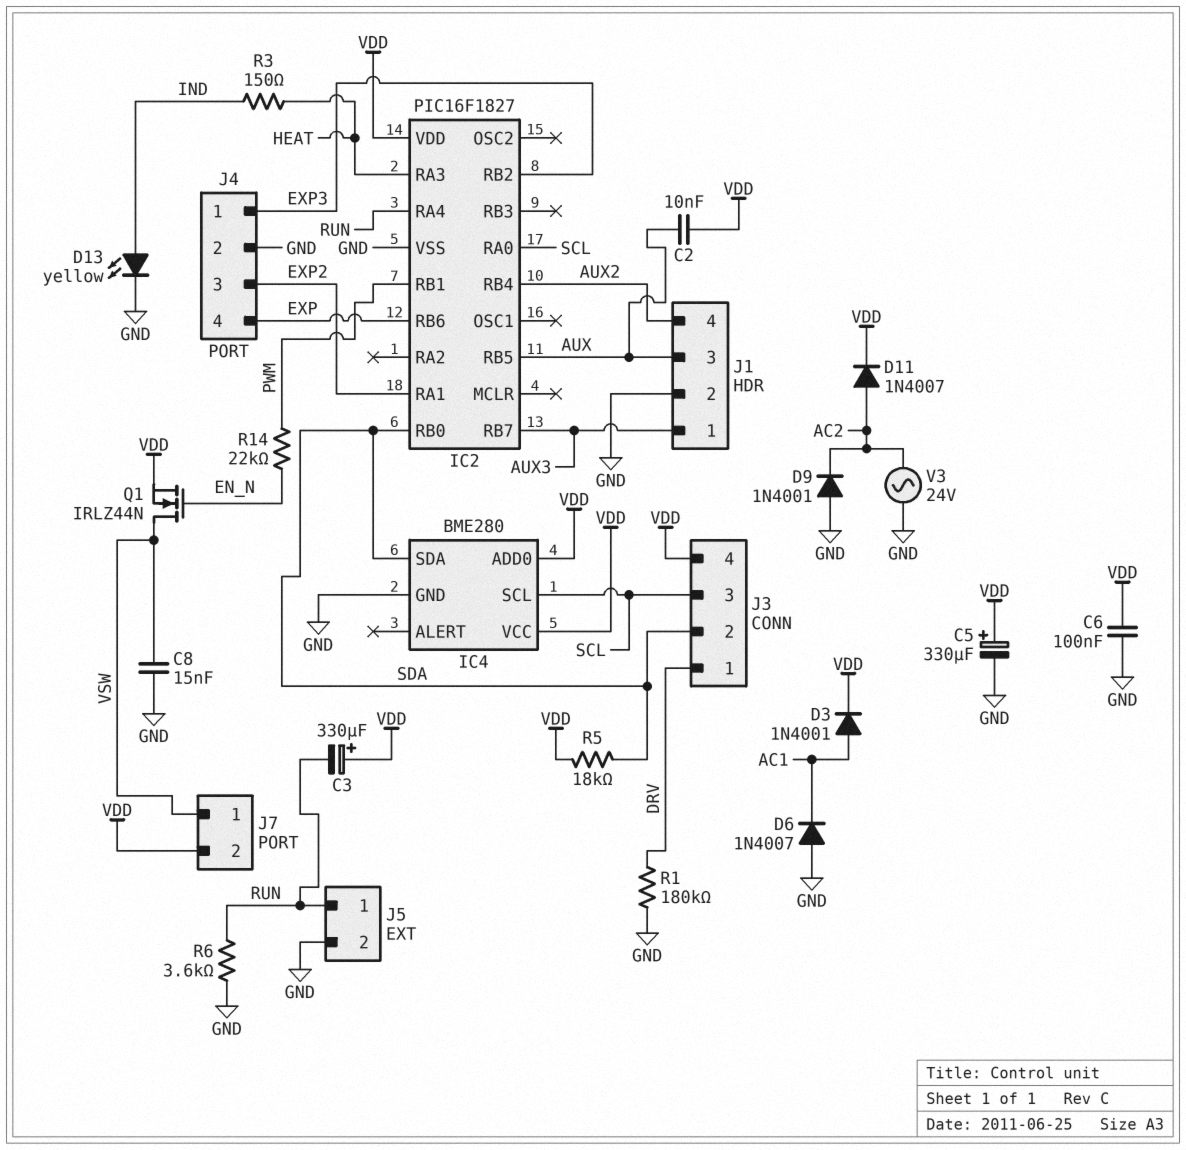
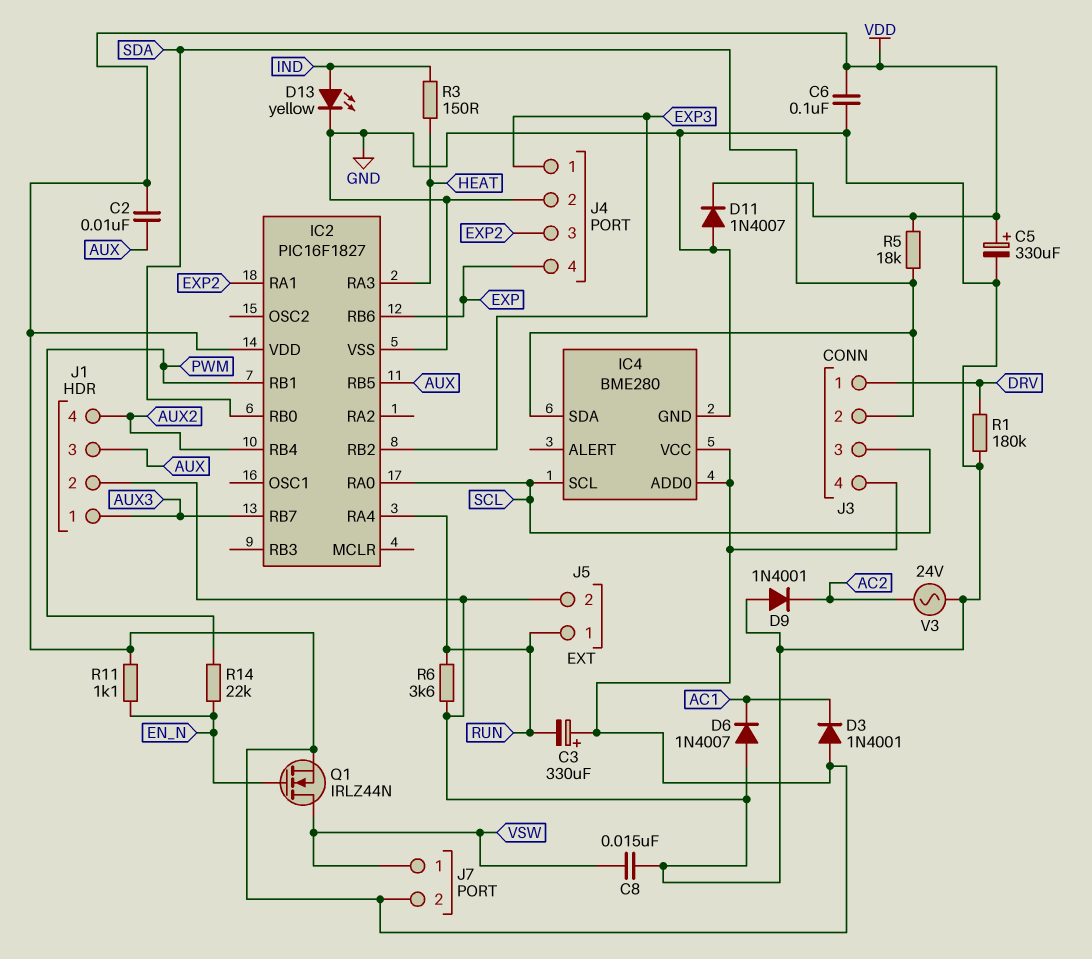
D3: diode 1N4001 (A AC1, K VDD) -> diode 1N4001 (A VDD, K AC1)
D11: diode 1N4007 (A AC2, K VDD) -> diode 1N4007 (A GND, K VDD)
R11: none -> 1.1k (EN_N, VDD)

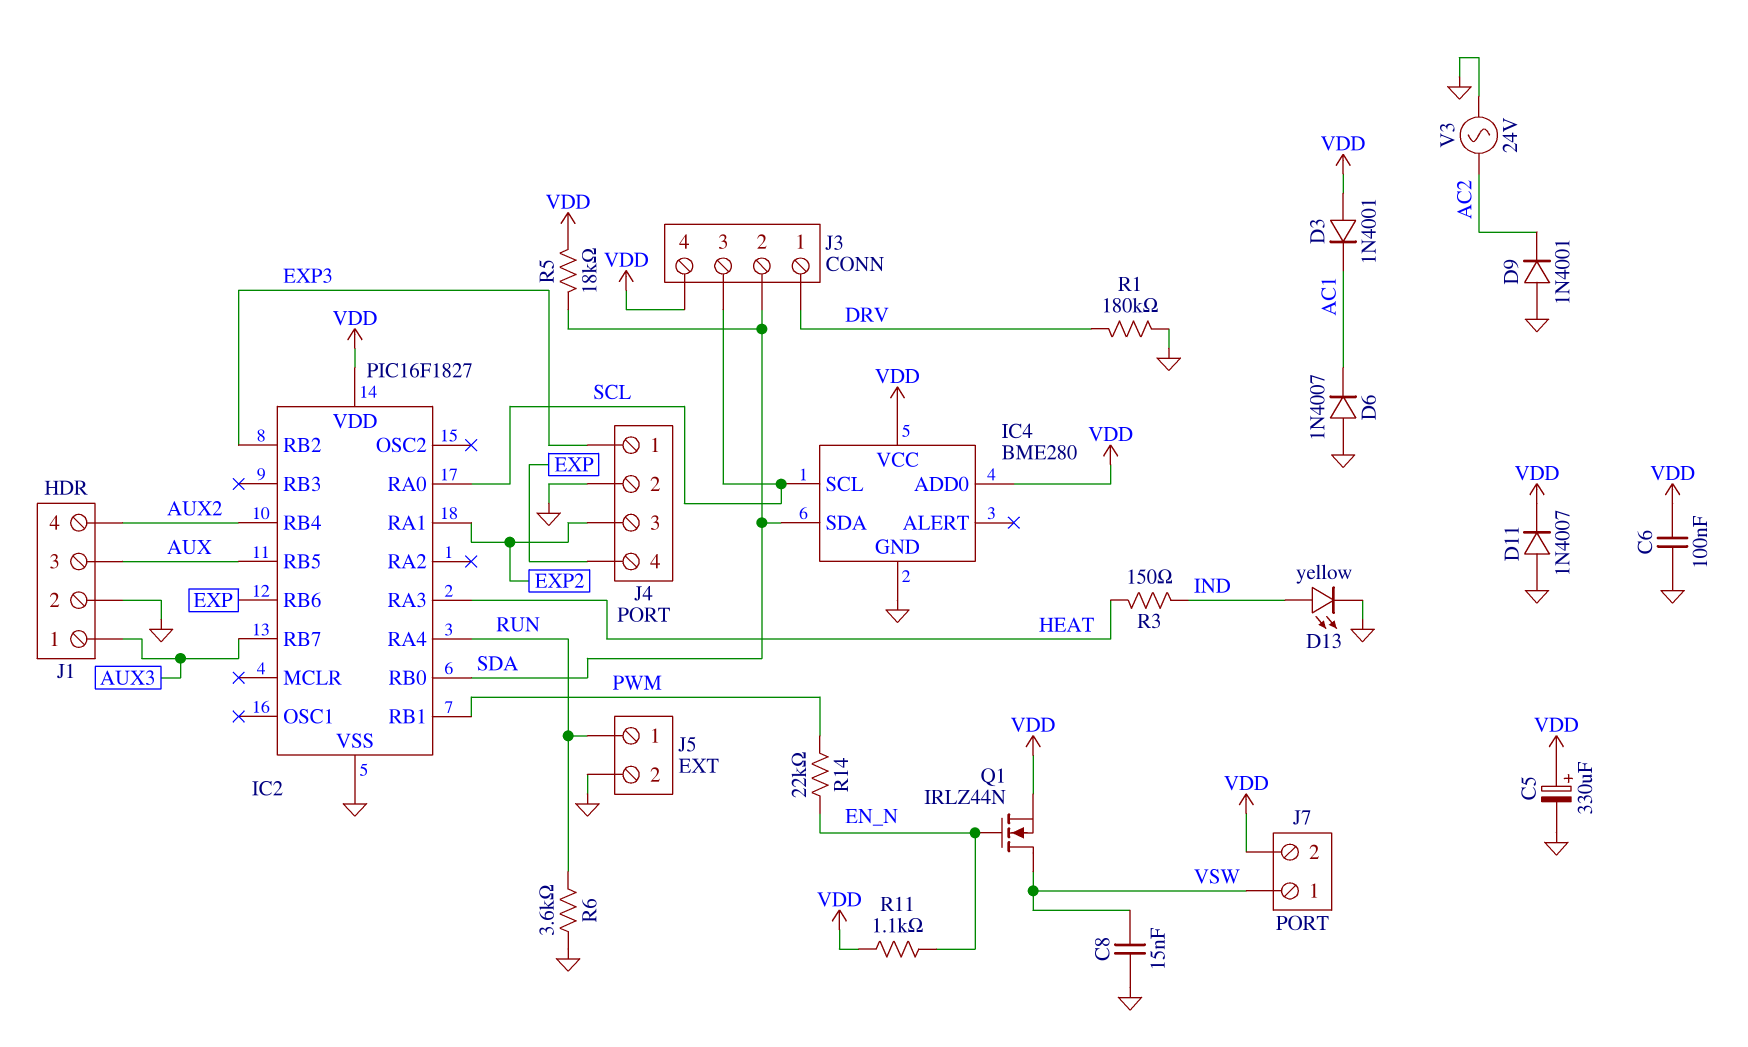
C2: 10nF (AUX, VDD) -> none
C3: 330uF (plus VDD, minus RUN) -> none

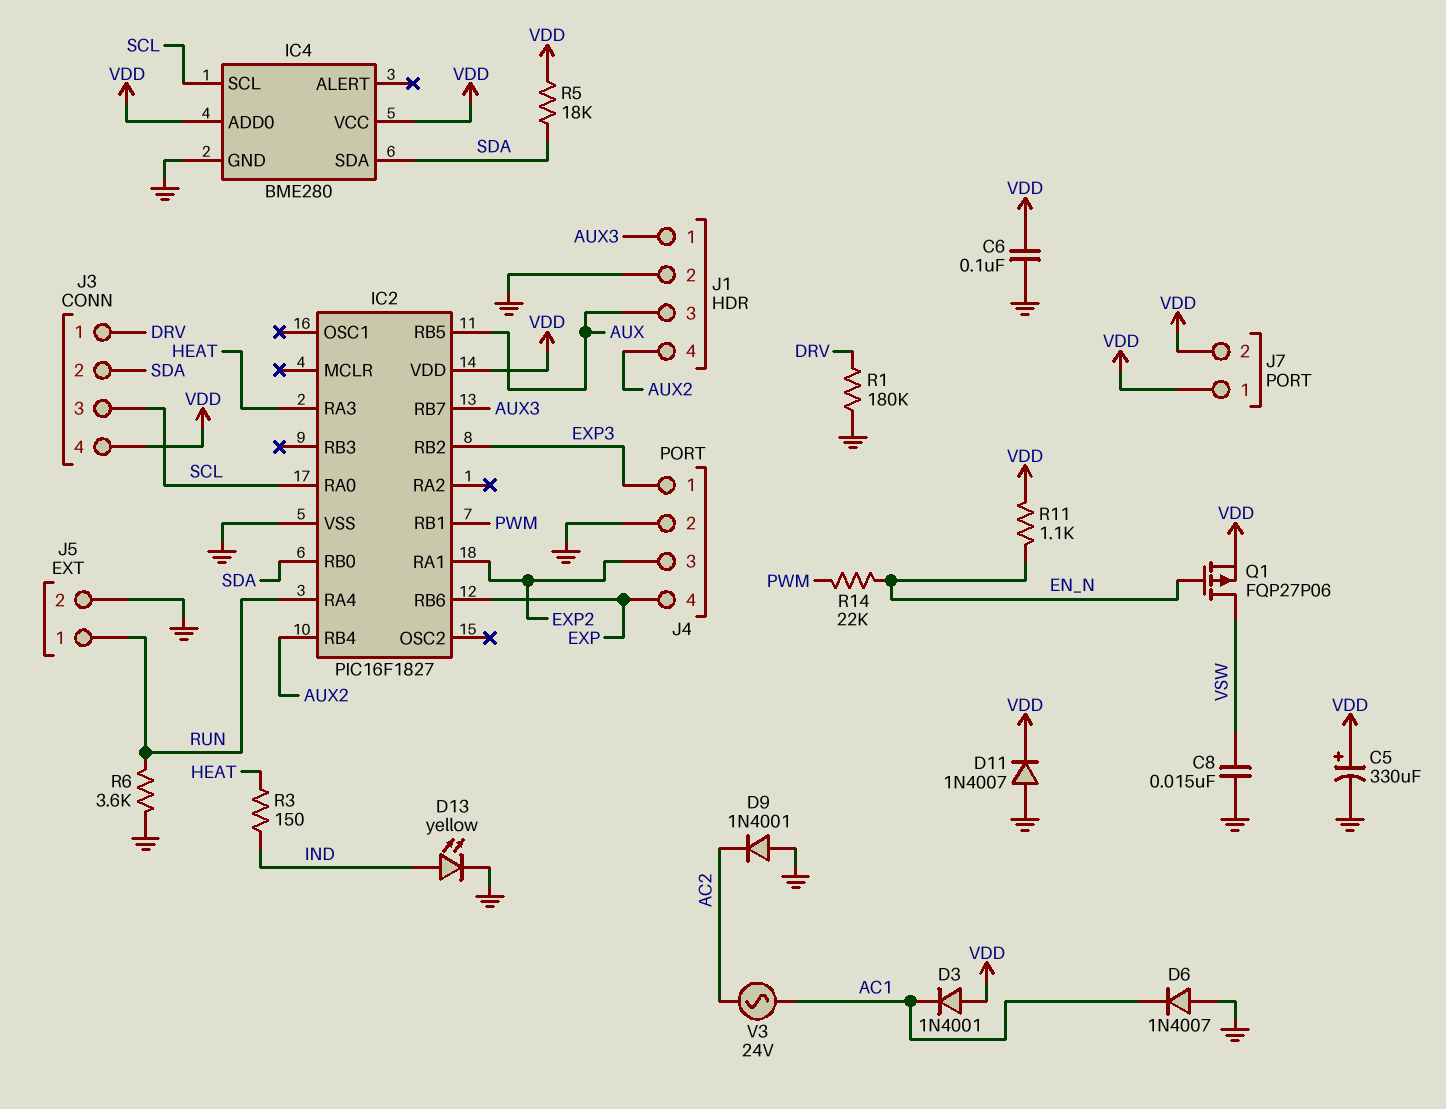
J7 pin 1: VSW -> VDD
Q1: NMOS IRLZ44N (G EN_N, D VSW, S VDD) -> PMOS FQP27P06 (G EN_N, D VSW, S VDD)
V3: AC 24V (AC2, GND) -> AC 24V (AC1, AC2)

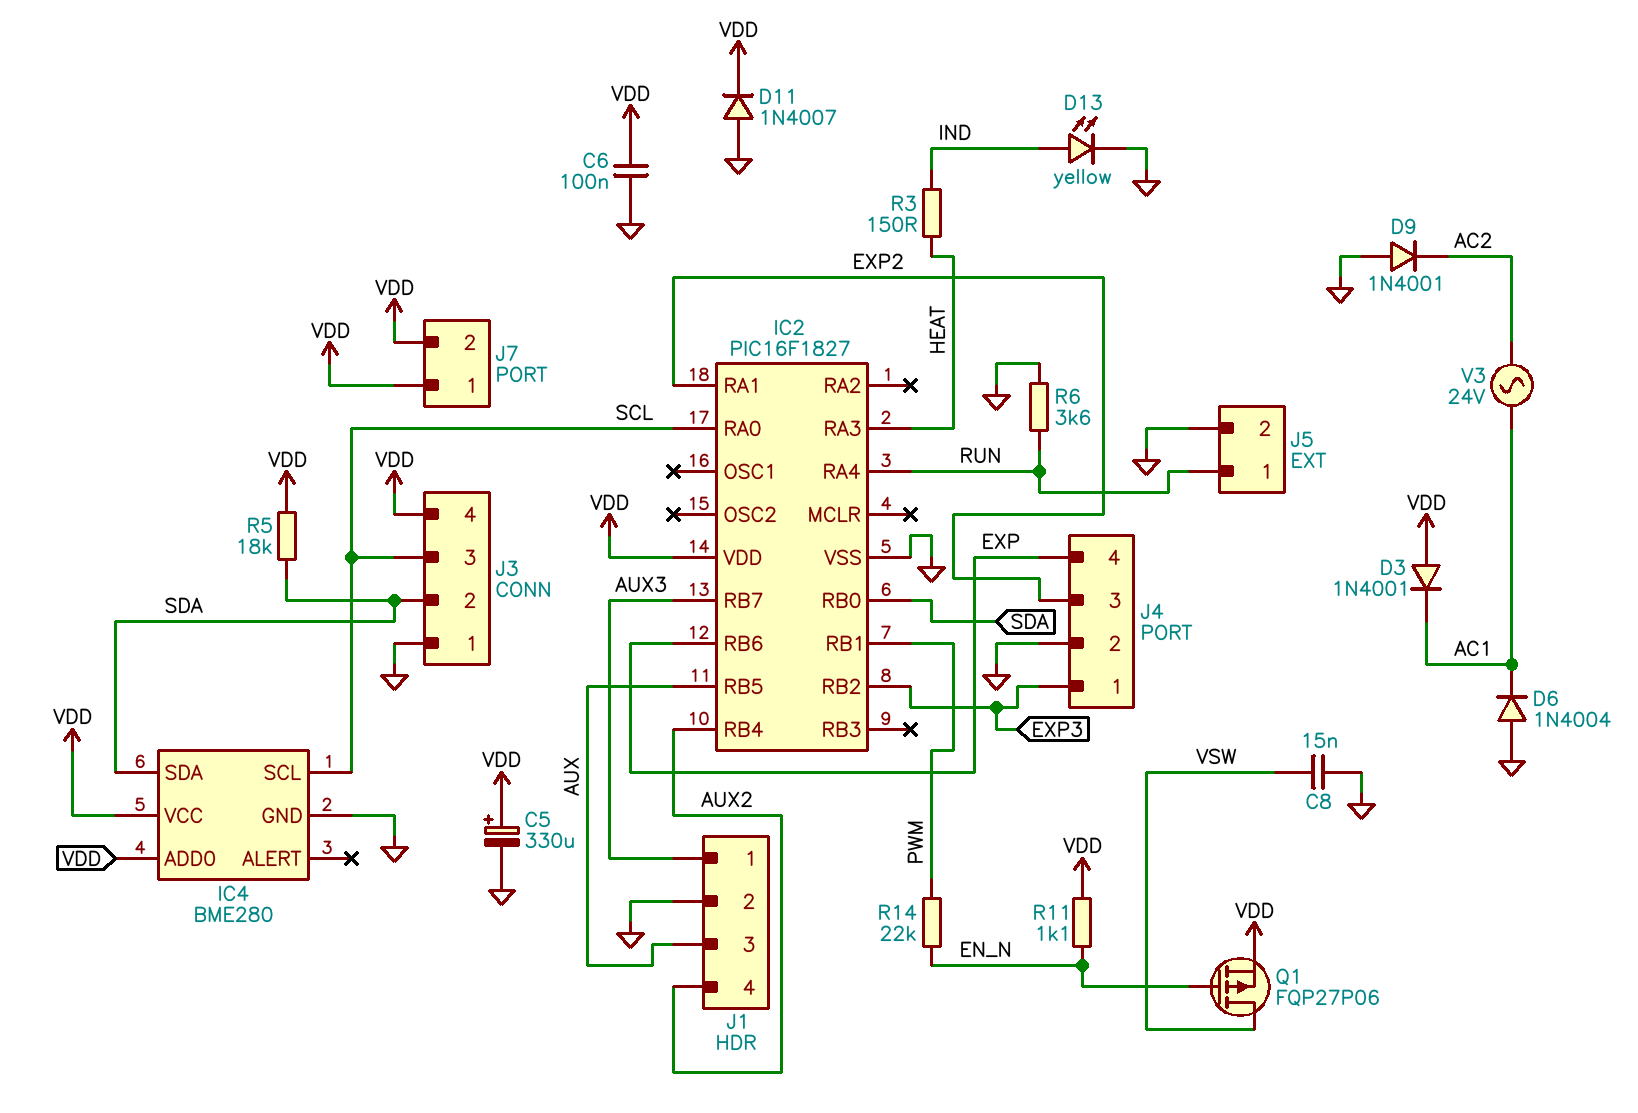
D6: diode 1N4007 (A GND, K AC1) -> diode 1N4004 (A GND, K AC1)
J3 pin 1: DRV -> GND
R1: 180k (DRV, GND) -> none

